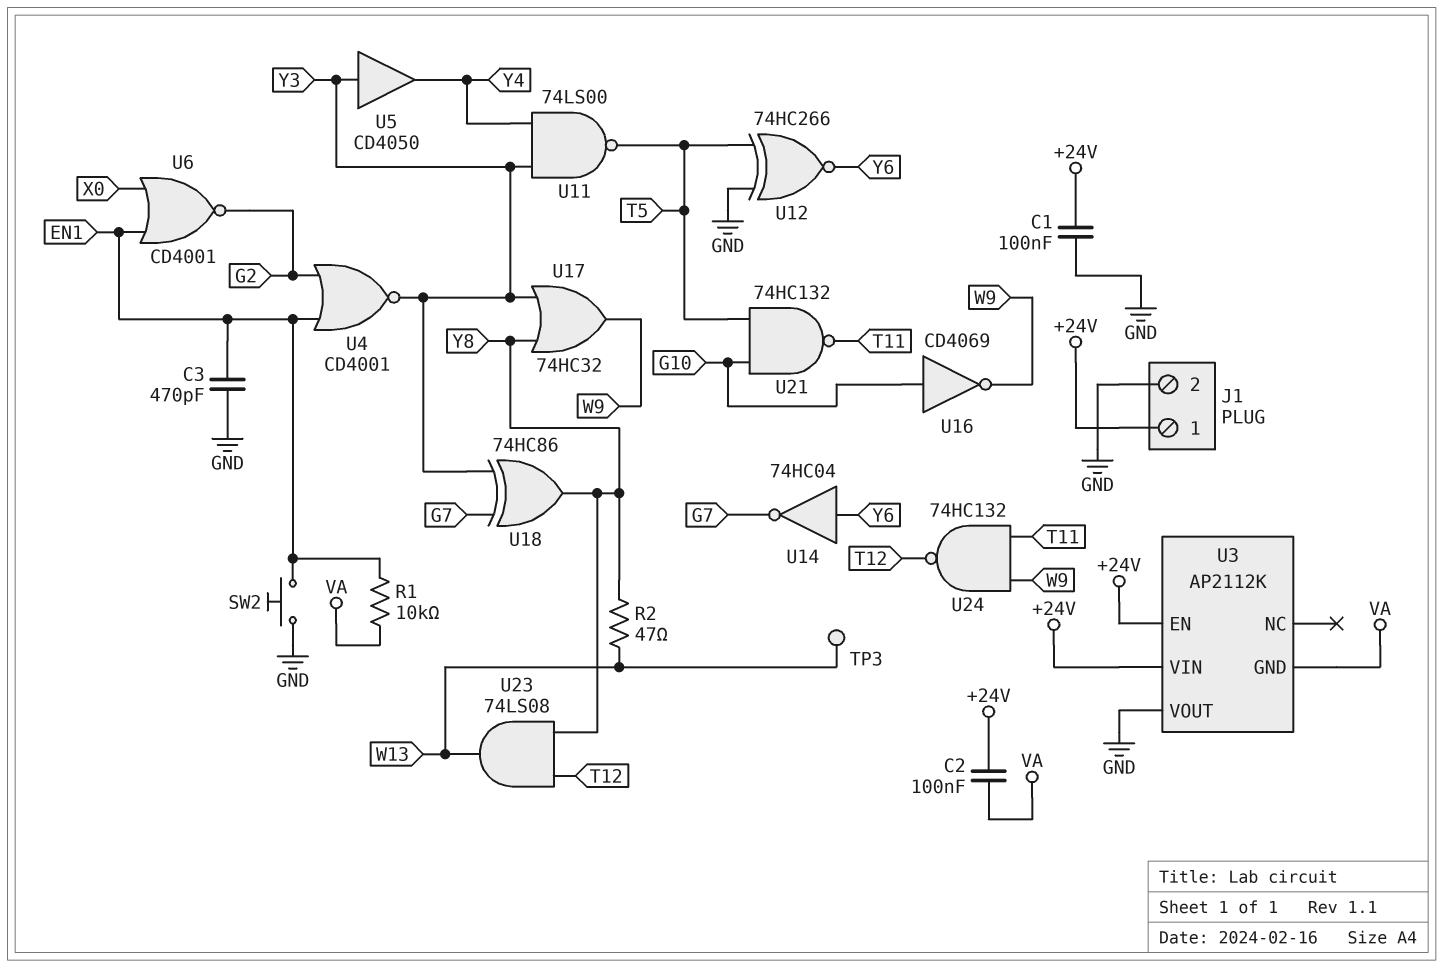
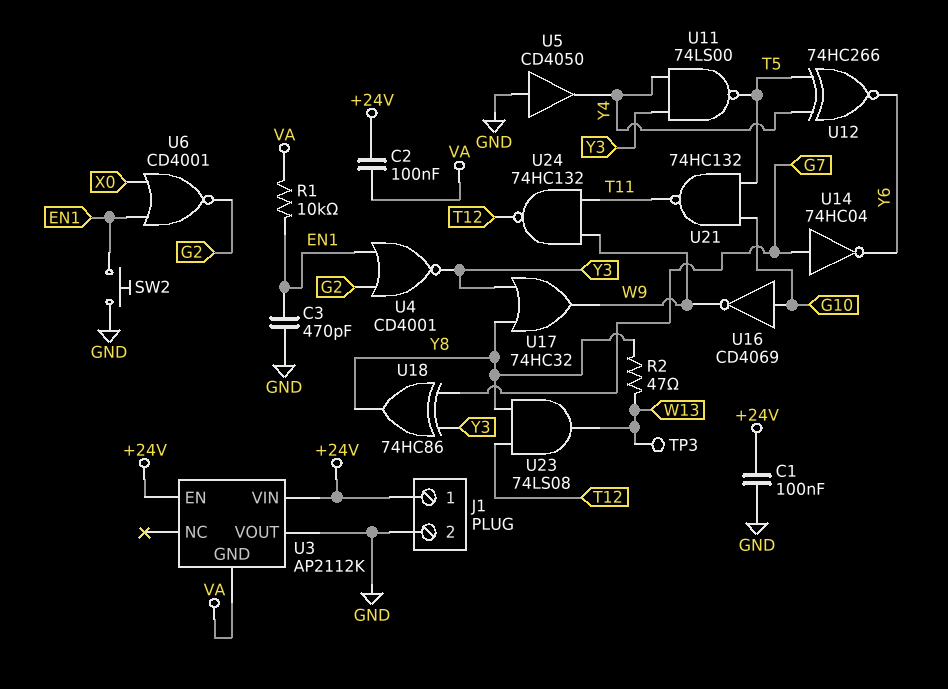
U5: buffer CD4050 (in Y3, out Y4) -> buffer CD4050 (in GND, out Y4)
U12: XNOR 74HC266 (in GND, in T5, out Y6) -> XNOR 74HC266 (in T5, in Y4, out Y6)
U14: NOT 74HC04 (in Y6, out G7) -> NOT 74HC04 (in G7, out Y6)

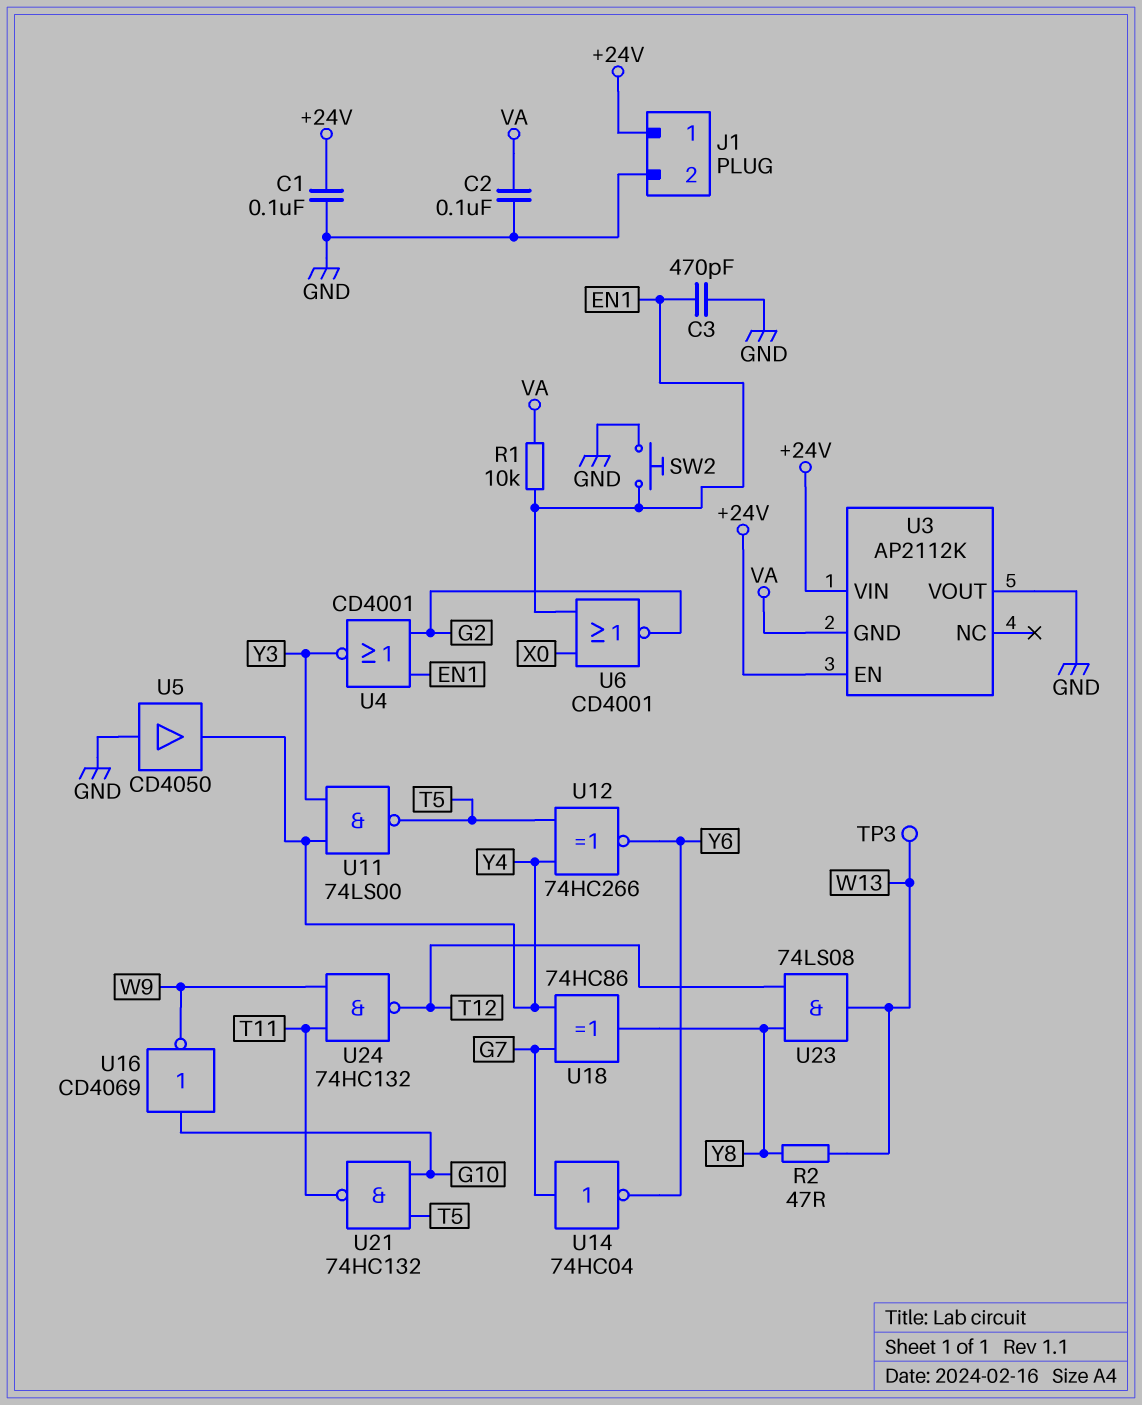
C2: 100nF (+24V, VA) -> 100nF (GND, VA)
U17: OR 74HC32 (in Y3, in Y8, out W9) -> none
U18: XOR 74HC86 (in G7, in Y3, out Y8) -> XOR 74HC86 (in G7, in Y4, out Y8)

